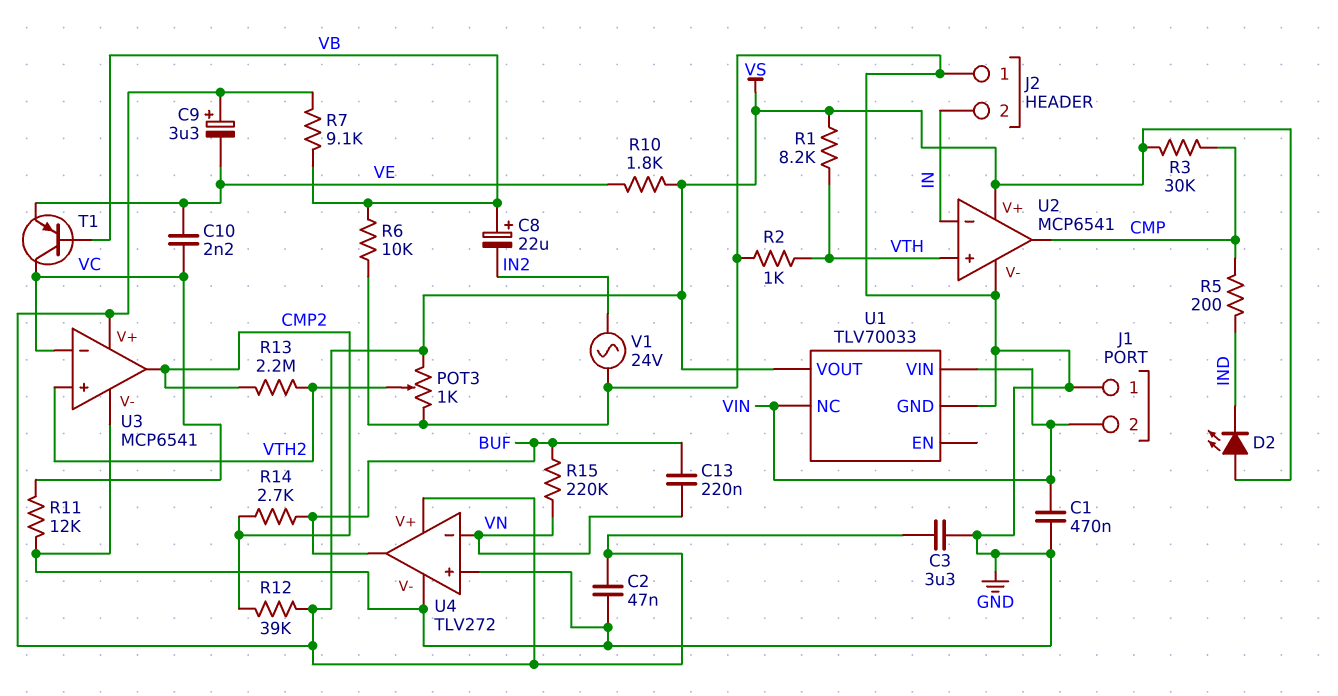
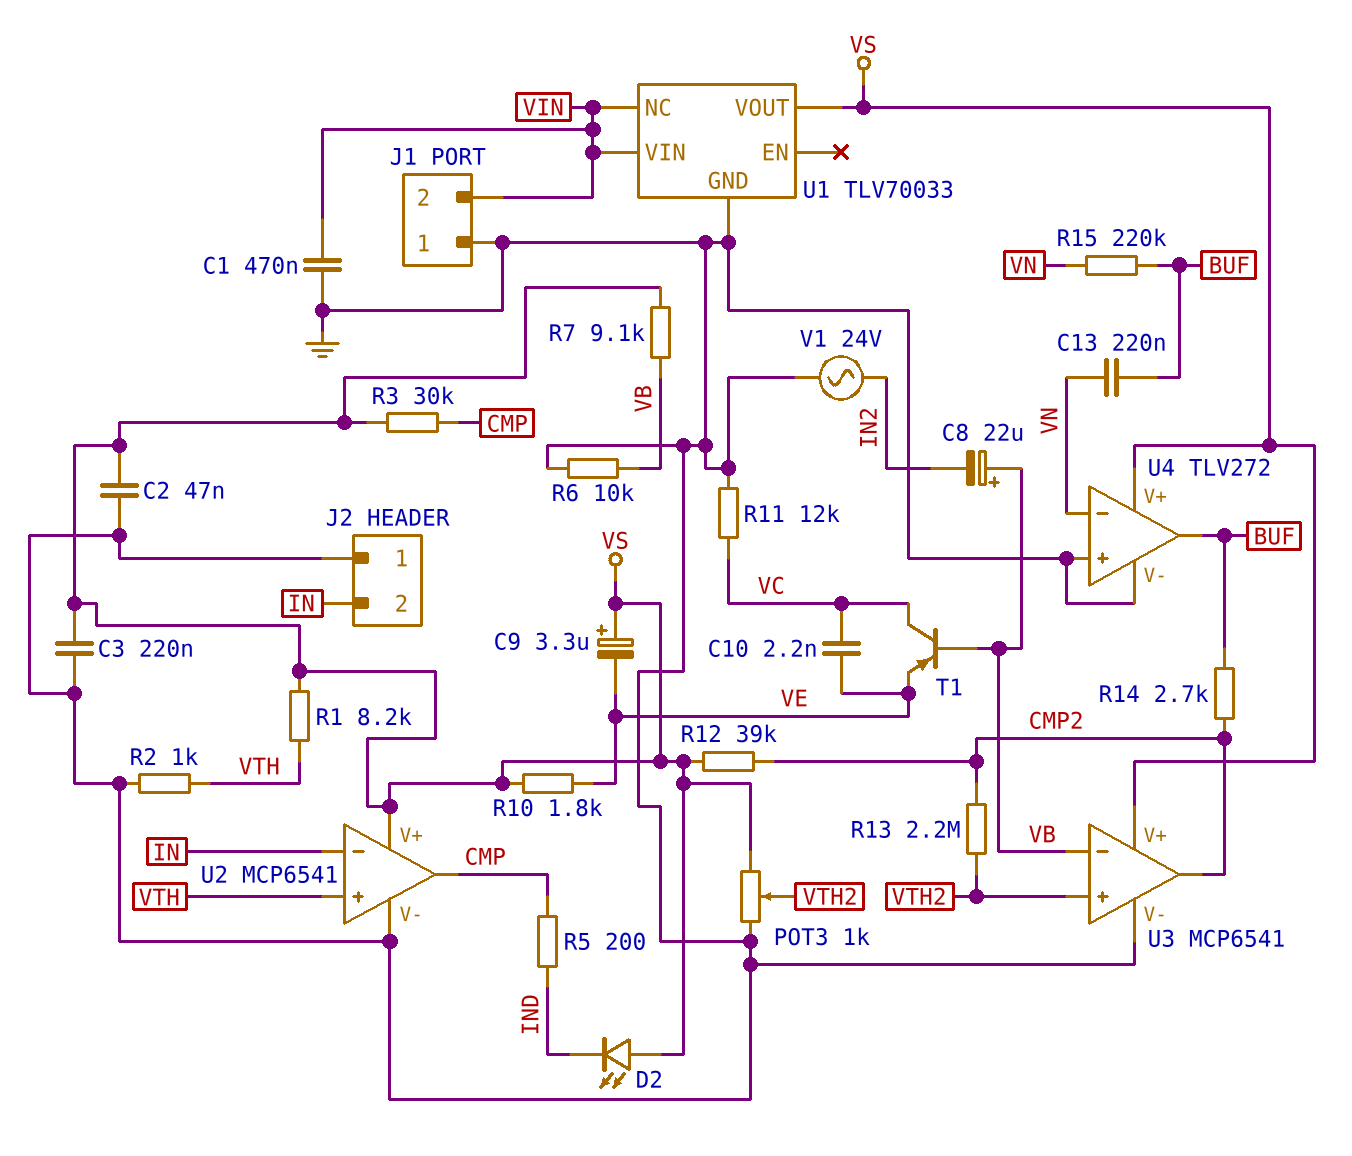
C3: 3.3uF (GND, VS) -> 220nF (GND, VS)
U3 pin in-: VC -> VB

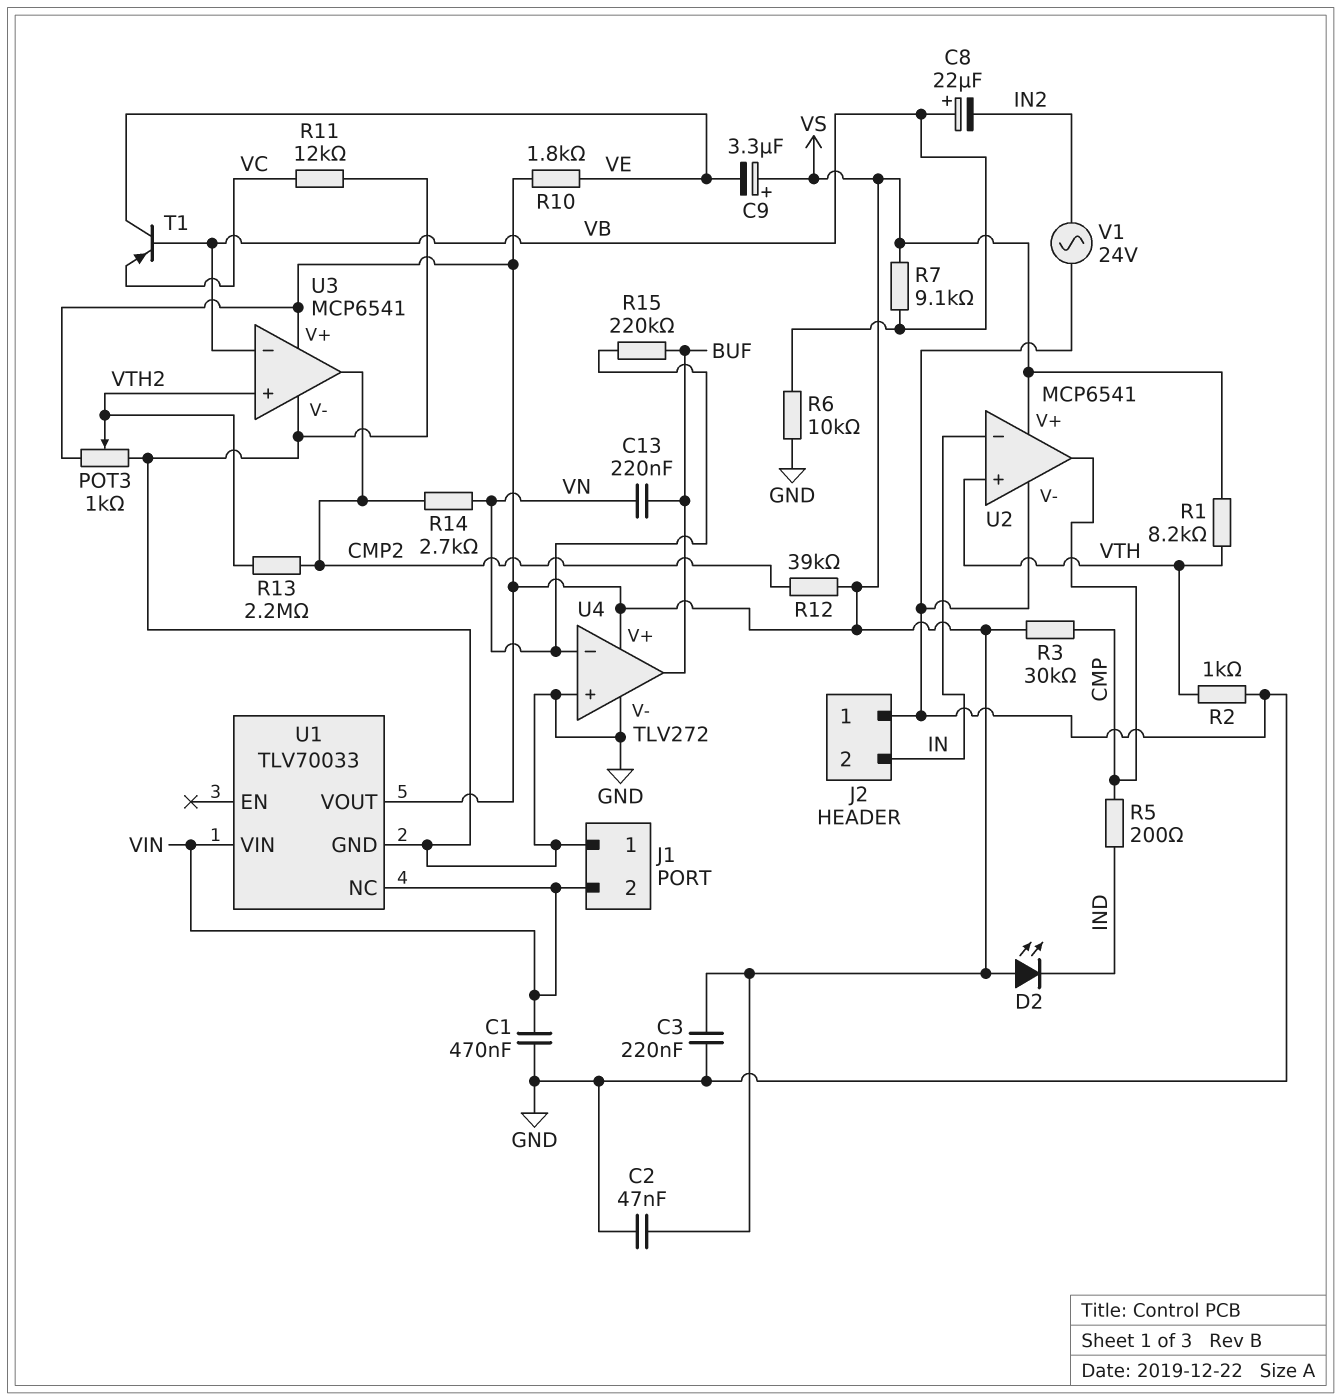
C10: 2.2nF (VC, VE) -> none
R14: 2.7k (BUF, CMP2) -> 2.7k (CMP2, VN)
T1: PNP (B VB, C VC, E VE) -> PNP (B VB, C VE, E VC)

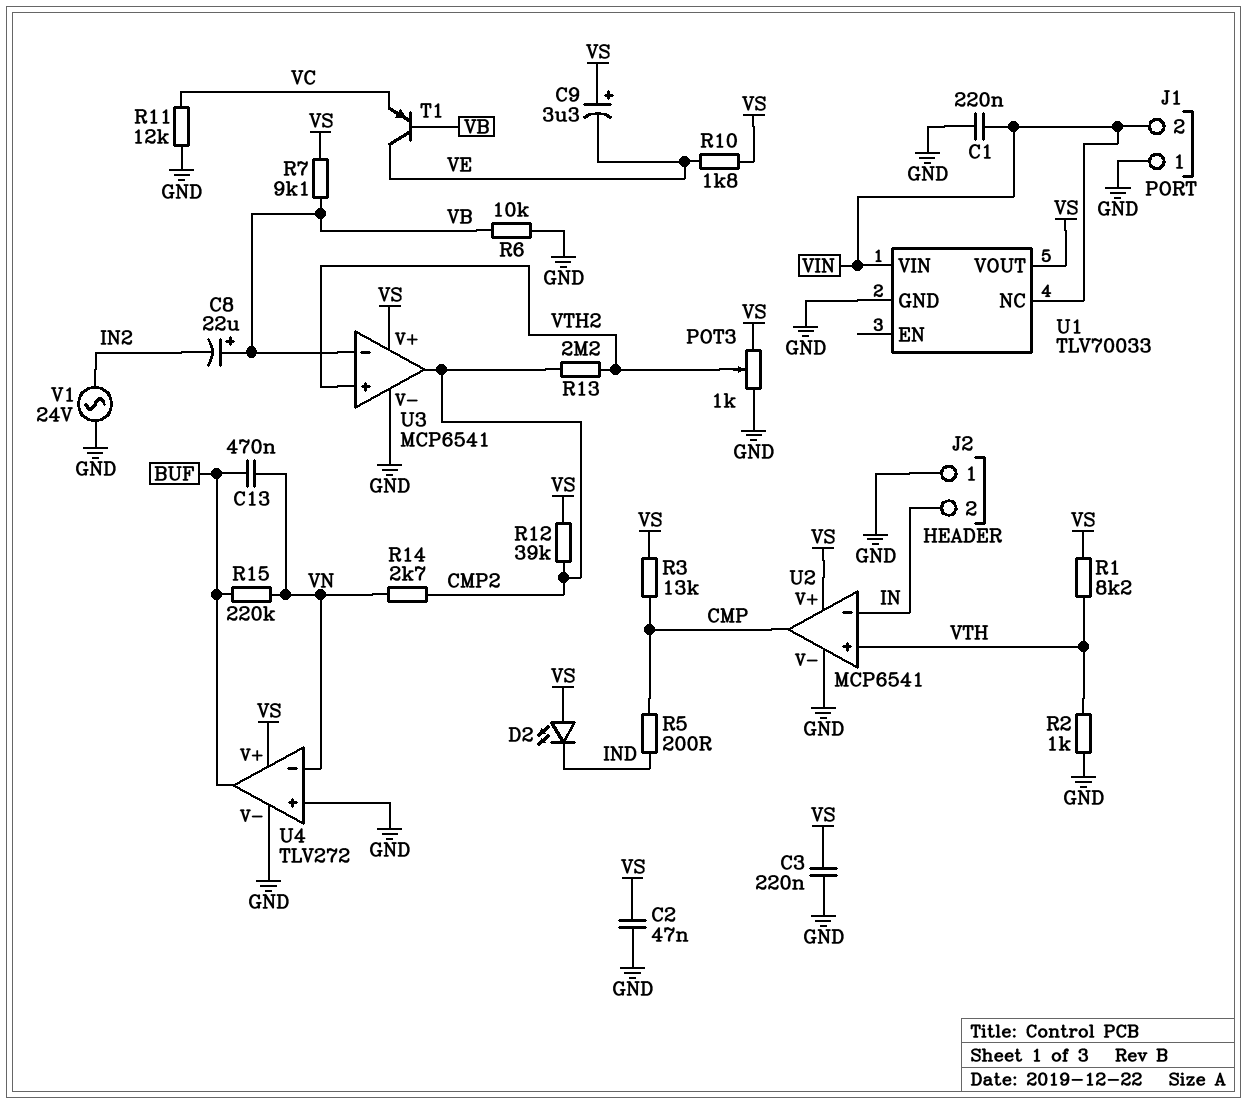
C1: 470nF (GND, VIN) -> 220nF (GND, VIN)
C13: 220nF (BUF, VN) -> 470nF (BUF, VN)
R3: 30k (CMP, VS) -> 13k (CMP, VS)

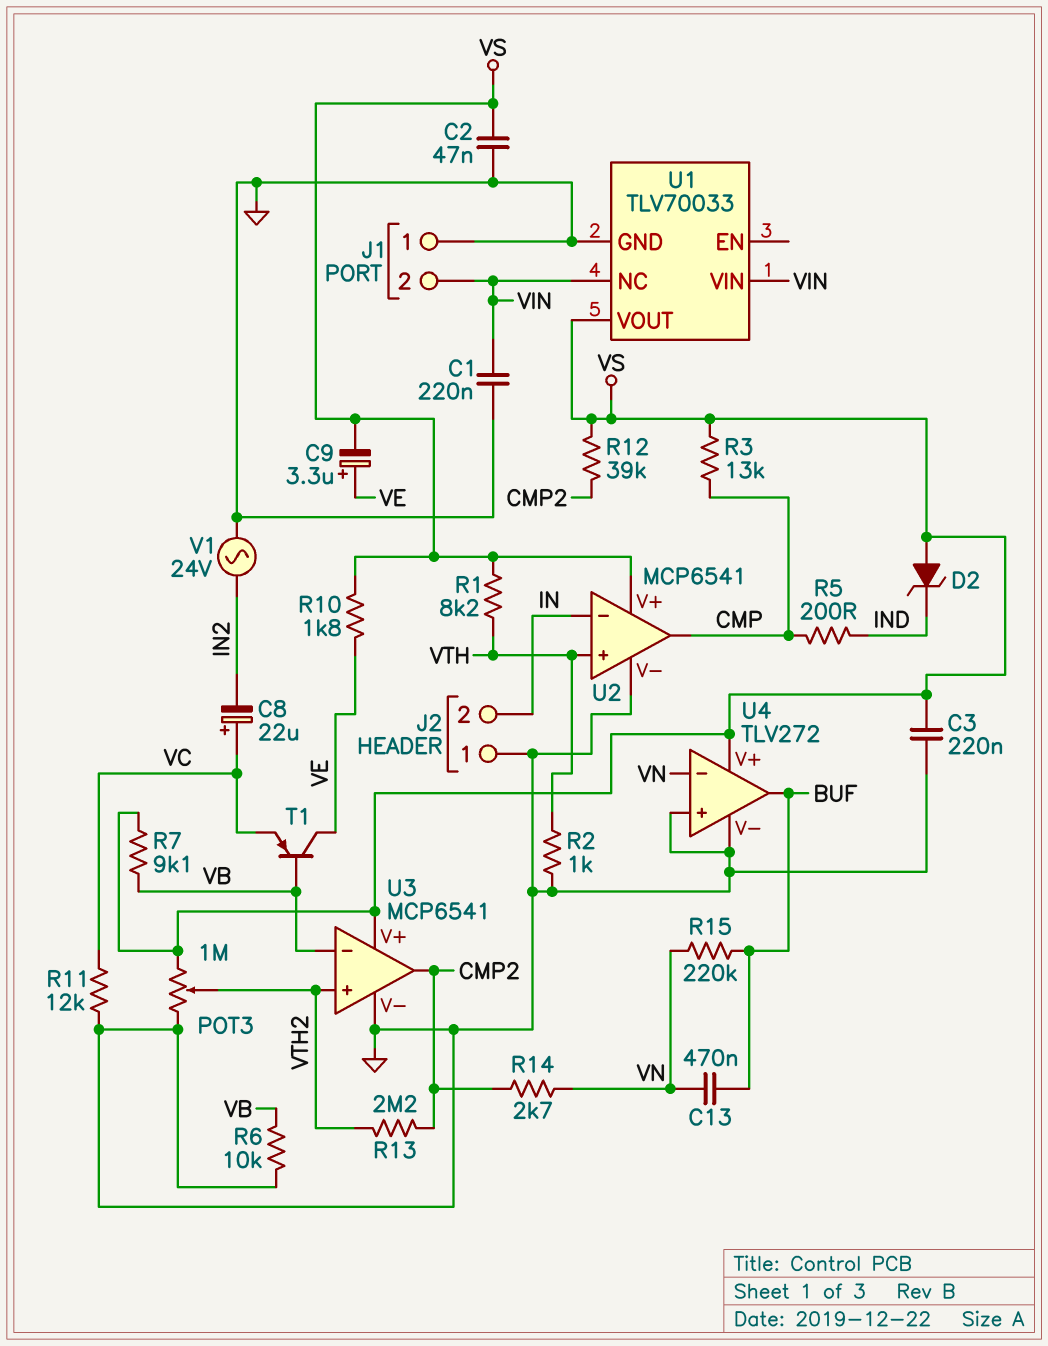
C8: 22uF (plus VB, minus IN2) -> 22uF (plus VC, minus IN2)
C9: 3.3uF (plus VS, minus VE) -> 3.3uF (plus VE, minus VS)
D2: LED (A VS, K IND) -> zener (A VS, K IND)
POT3: 1k (GND, VS, wiper VTH2) -> 1M (GND, VS, wiper VTH2)

